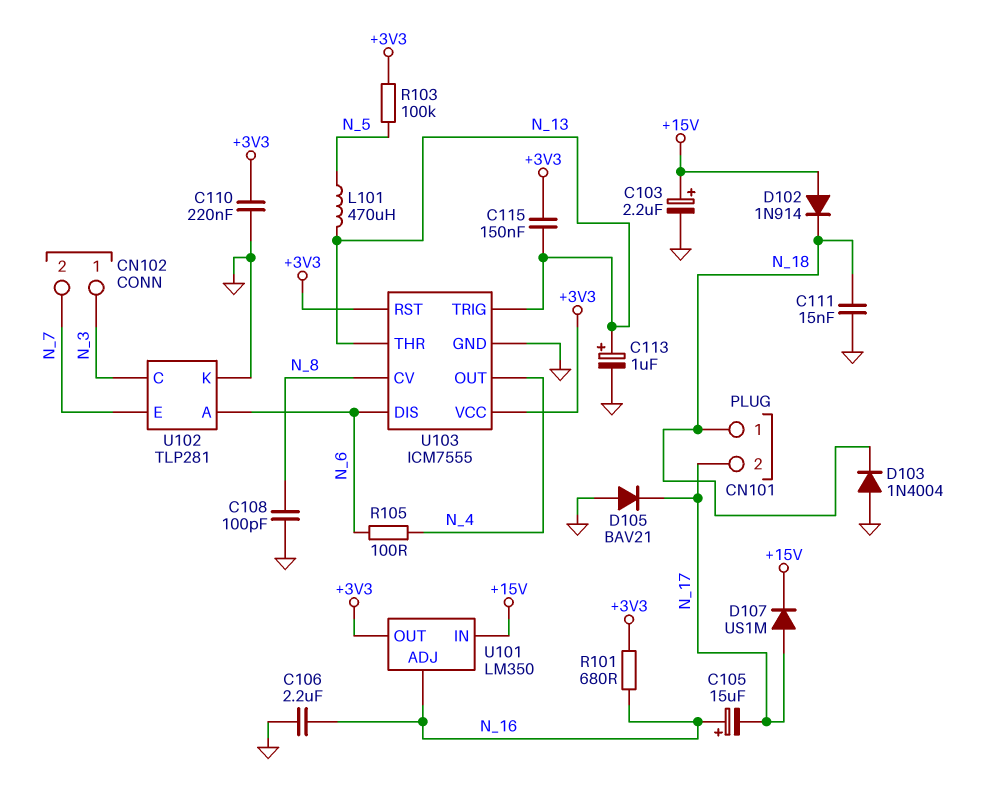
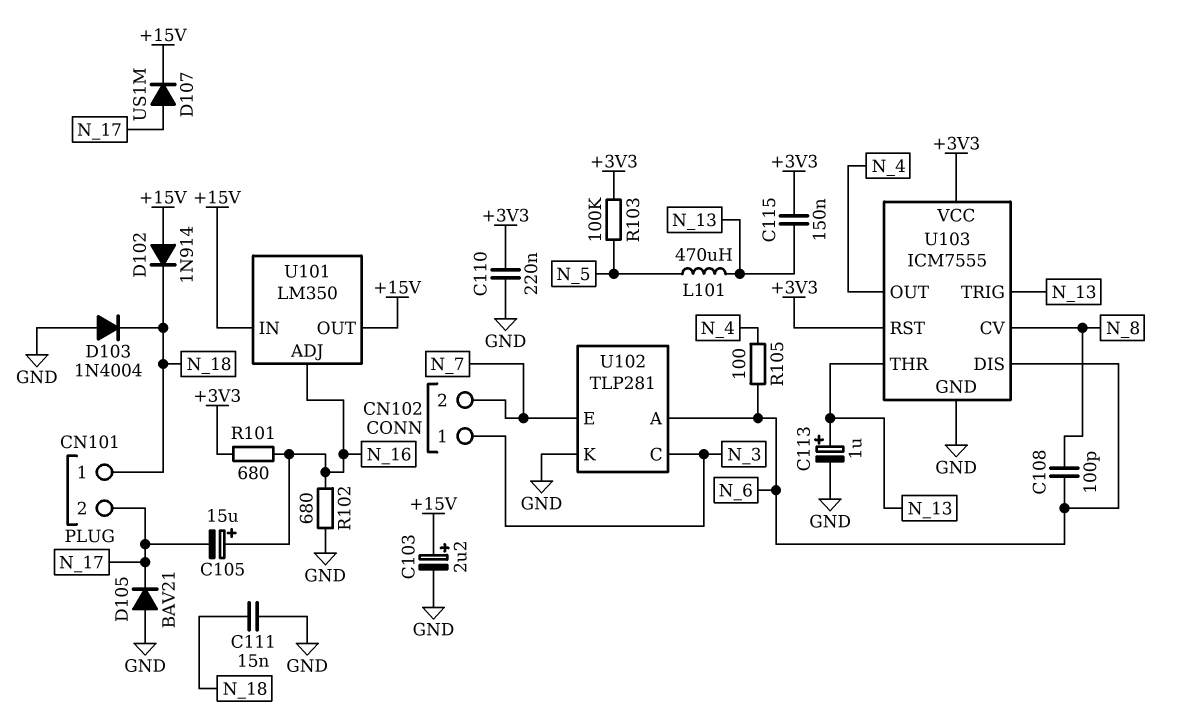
C106: 2.2uF (GND, N_16) -> none
C108: 100pF (GND, N_8) -> 100pF (N_6, N_8)
R102: none -> 680 (GND, N_16)
U101 pin OUT: +3V3 -> +15V

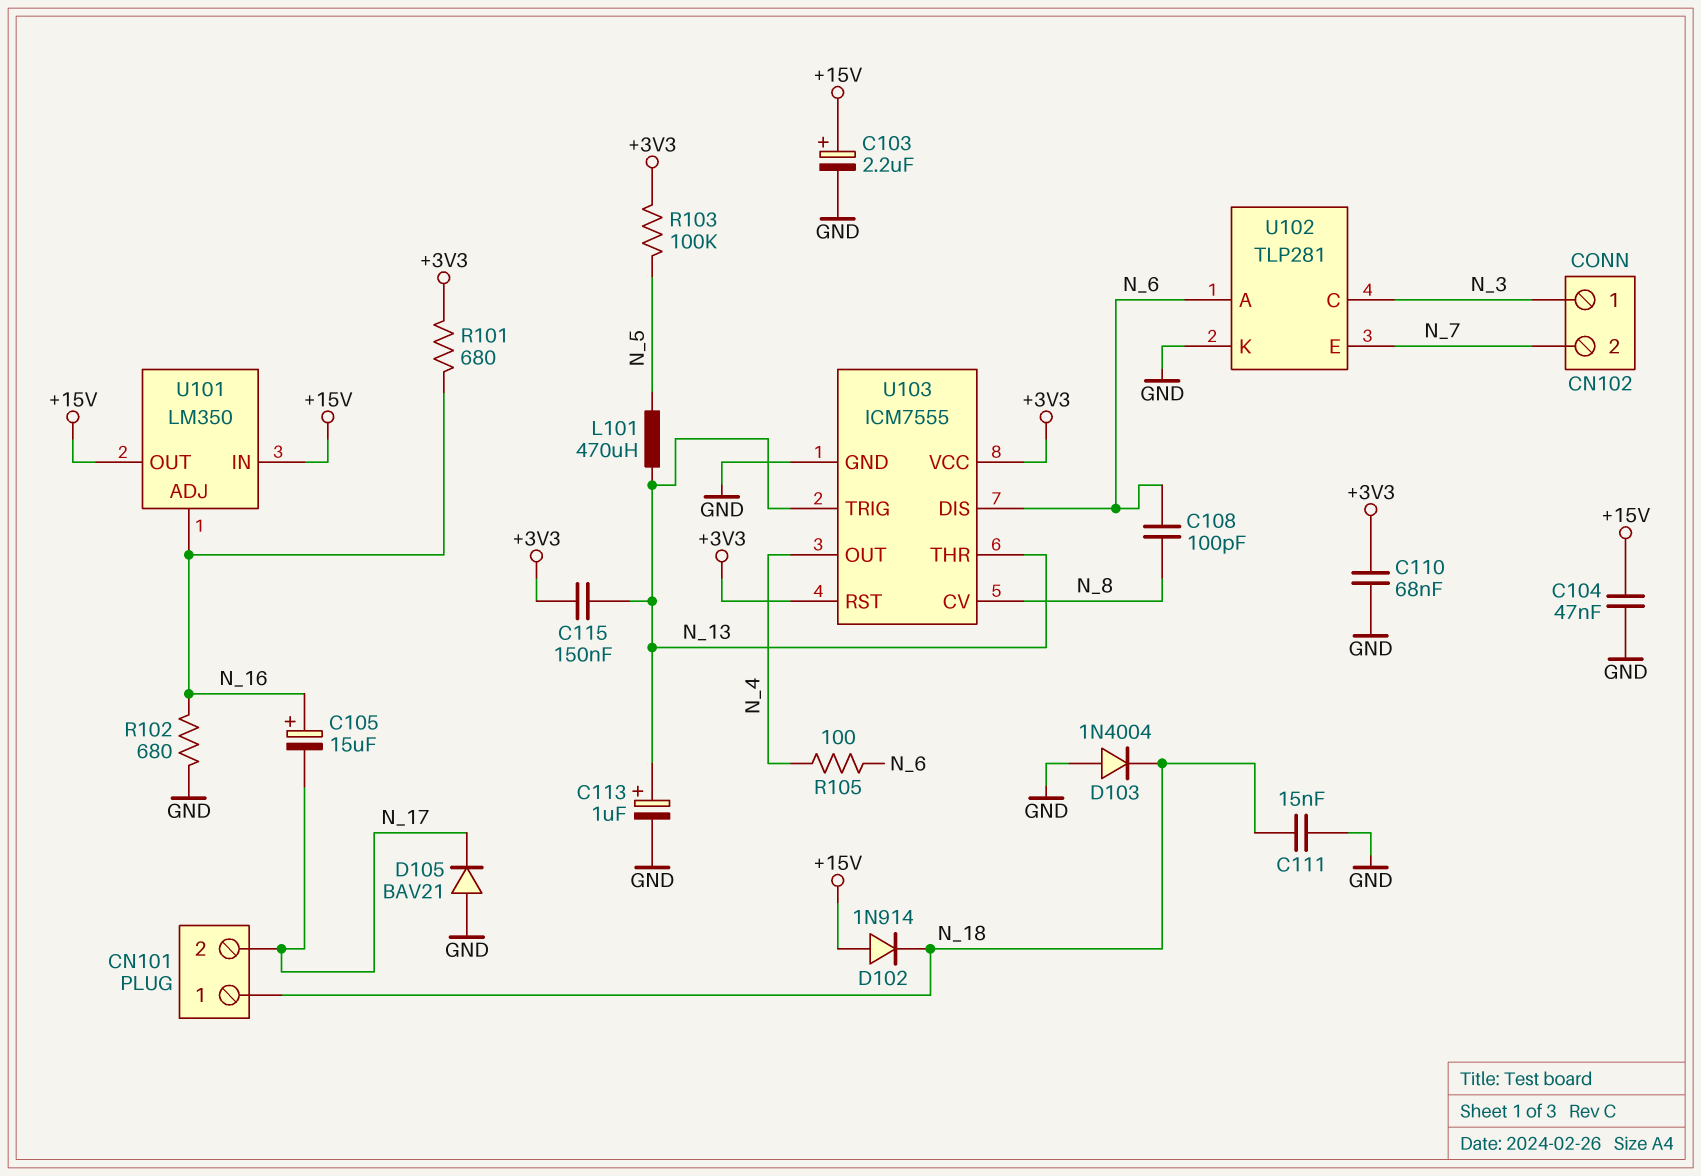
C104: none -> 47nF (+15V, GND)
C110: 220nF (+3V3, GND) -> 68nF (+3V3, GND)
D107: diode US1M (A N_17, K +15V) -> none

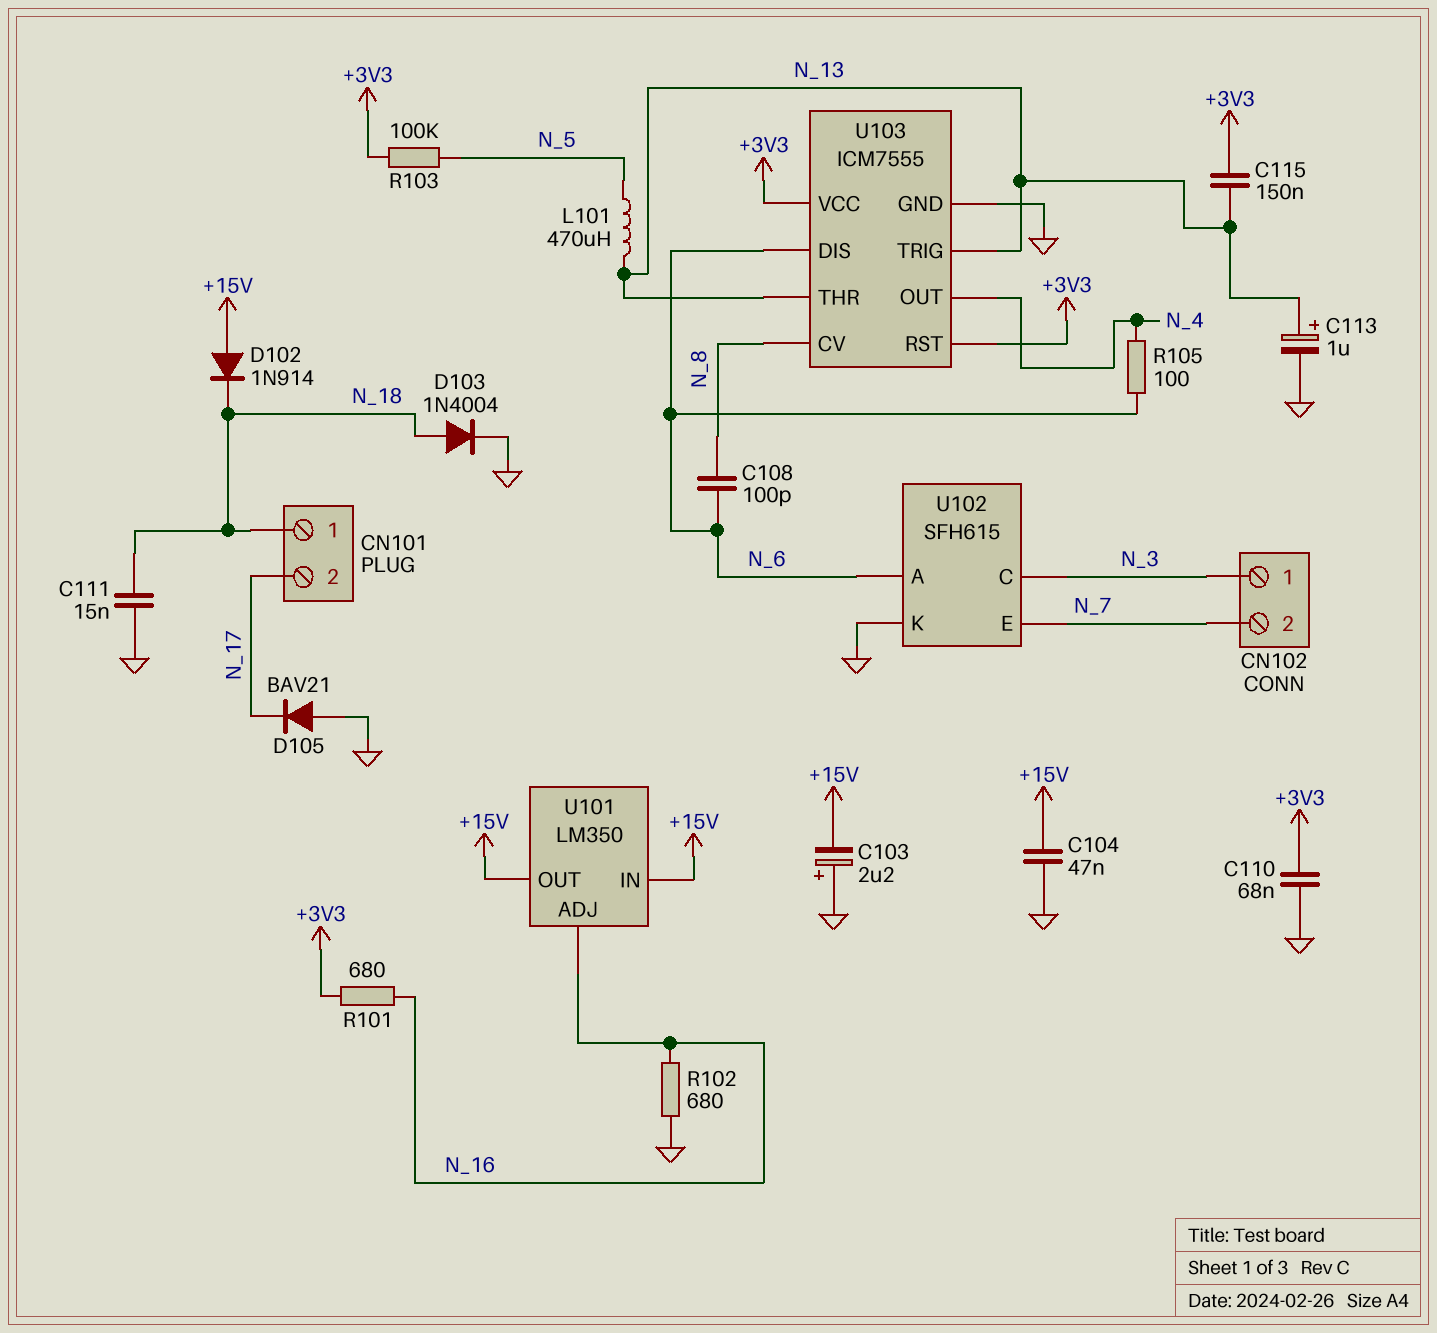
C103: 2.2uF (plus +15V, minus GND) -> 2.2uF (plus GND, minus +15V)
C105: 15uF (plus N_16, minus N_17) -> none
D103: diode 1N4004 (A GND, K N_18) -> diode 1N4004 (A N_18, K GND)
U102: TLP281 -> SFH615

